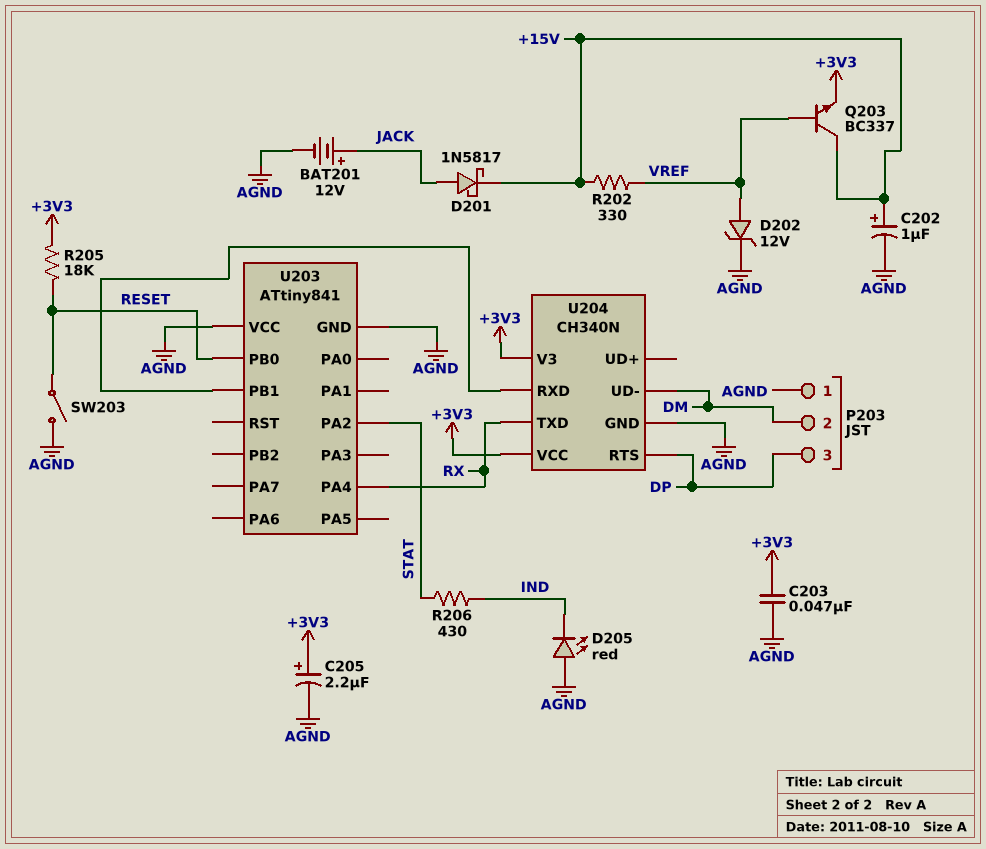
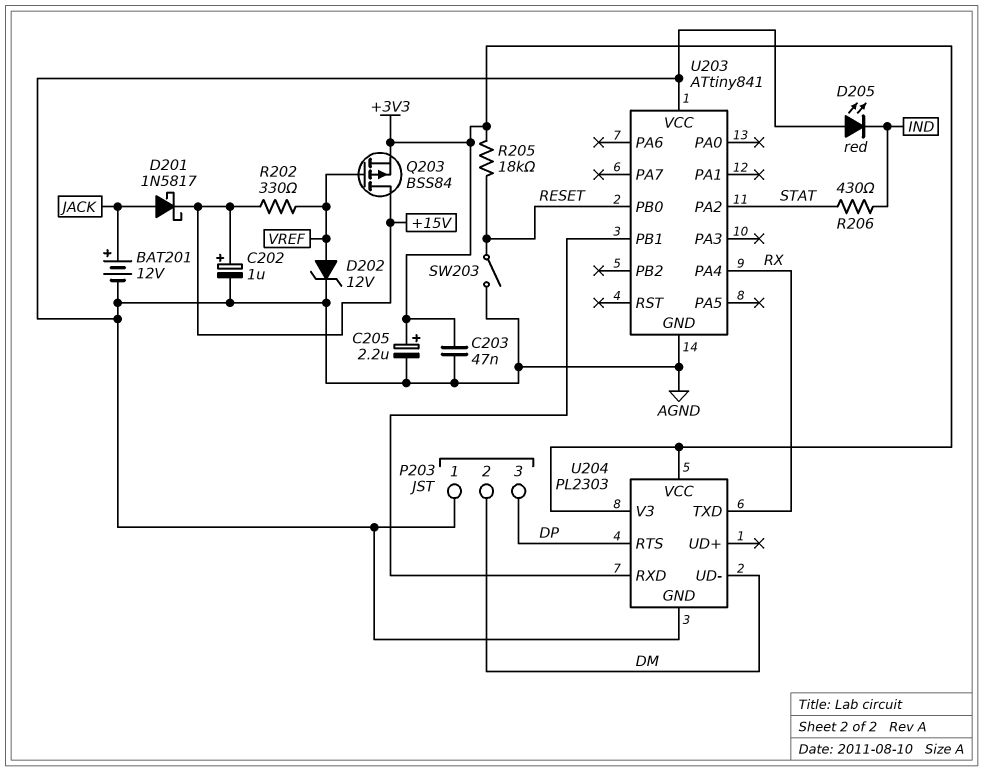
Q203: NPN BC337 (B VREF, C +15V, E +3V3) -> PMOS BSS84 (G VREF, D +15V, S +3V3)
U204: CH340N -> PL2303

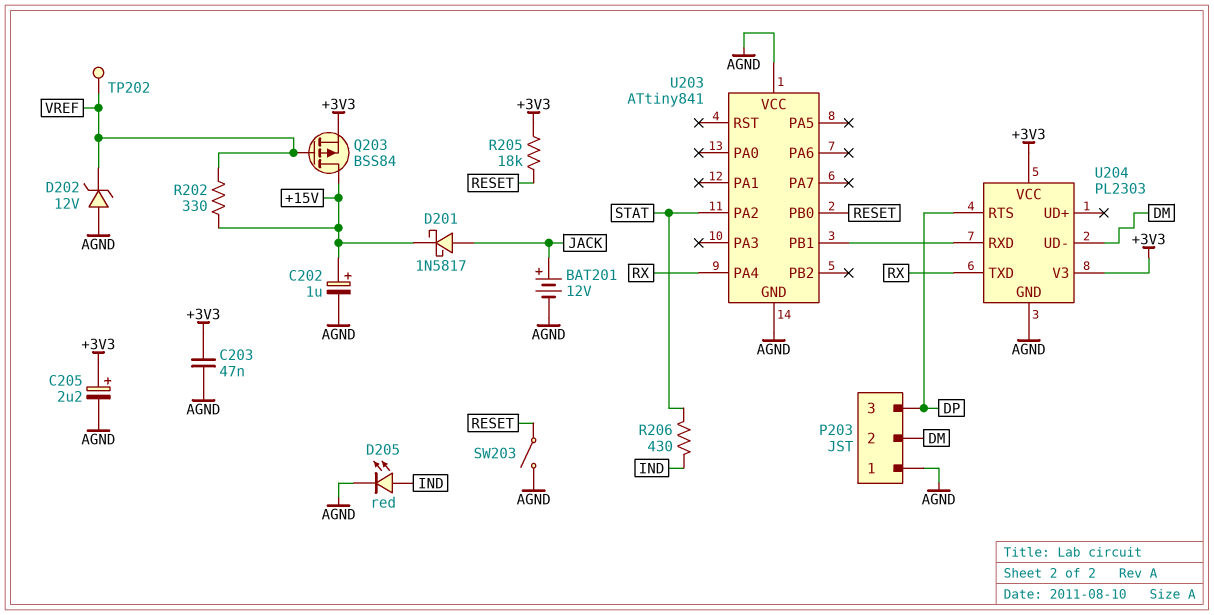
D202: zener 12V (A VREF, K AGND) -> zener 12V (A AGND, K VREF)
D205: LED red (A AGND, K IND) -> LED red (A IND, K AGND)
TP202: none -> test point (VREF)

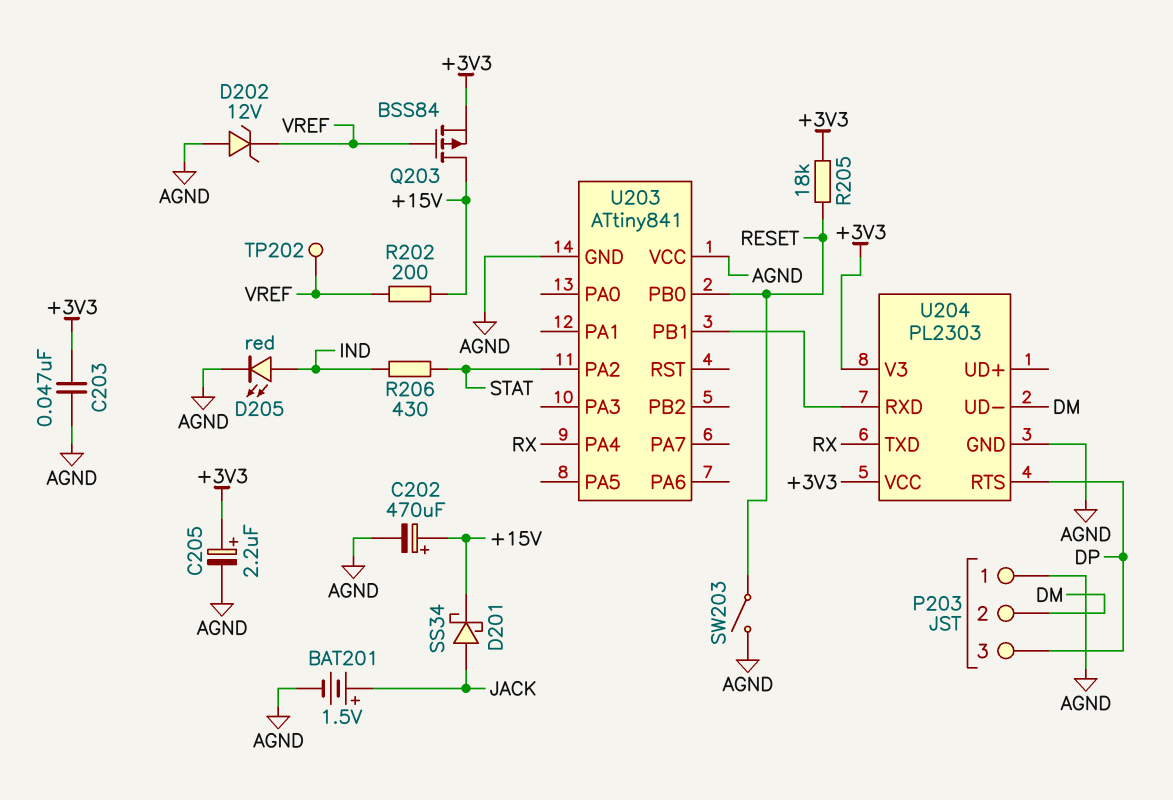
BAT201: 12V (plus JACK, minus AGND) -> 1.5V (plus JACK, minus AGND)
C202: 1uF (plus +15V, minus AGND) -> 470uF (plus +15V, minus AGND)
D201: schottky 1N5817 (A JACK, K +15V) -> schottky SS34 (A JACK, K +15V)
R202: 330 (+15V, VREF) -> 200 (+15V, VREF)

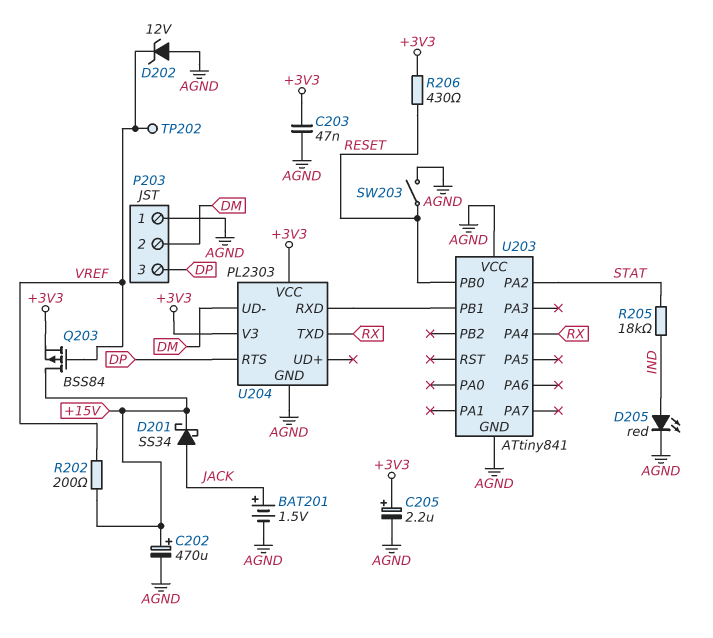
R205: 18k (+3V3, RESET) -> 18k (IND, STAT)
R206: 430 (IND, STAT) -> 430 (+3V3, RESET)

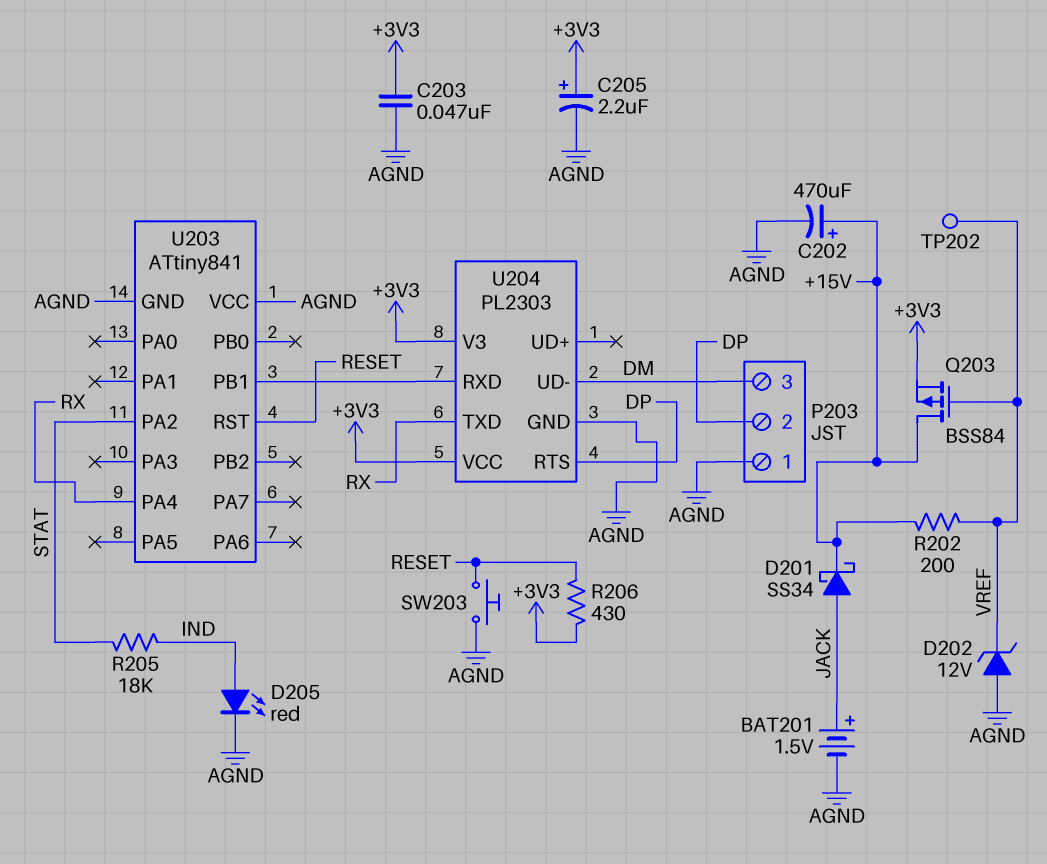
P203 pin 2: DM -> DP
P203 pin 3: DP -> DM
SW203: switch (AGND, RESET) -> button (AGND, RESET)
U203 pin PB0: RESET -> none
U203 pin RST: none -> RESET

